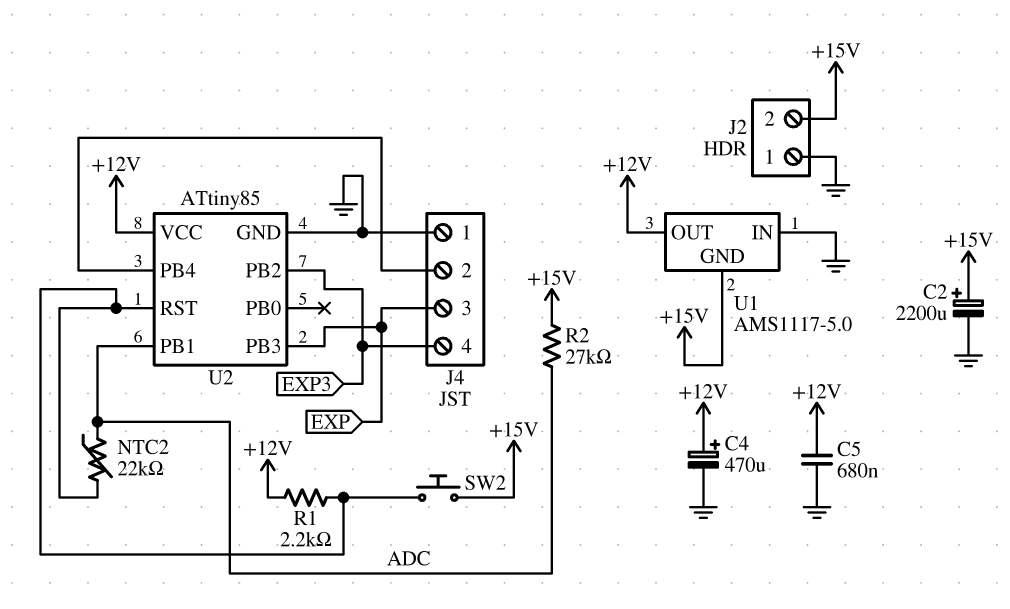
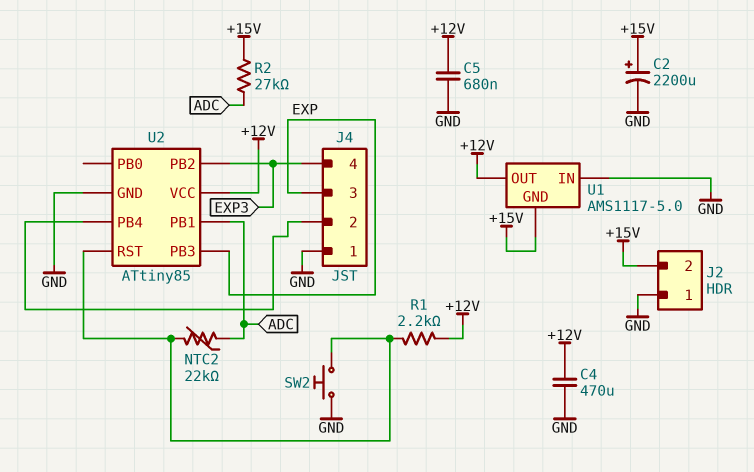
C4: 470uF (plus +12V, minus GND) -> 470uF (+12V, GND)
SW2: button (+15V, U2/RST) -> button (GND, U2/RST)

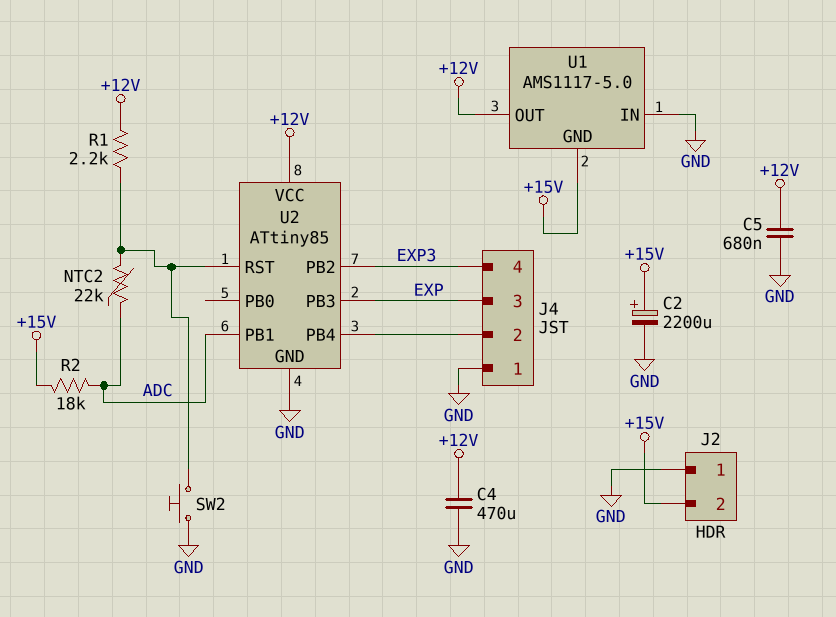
R2: 27k (+15V, ADC) -> 18k (+15V, ADC)

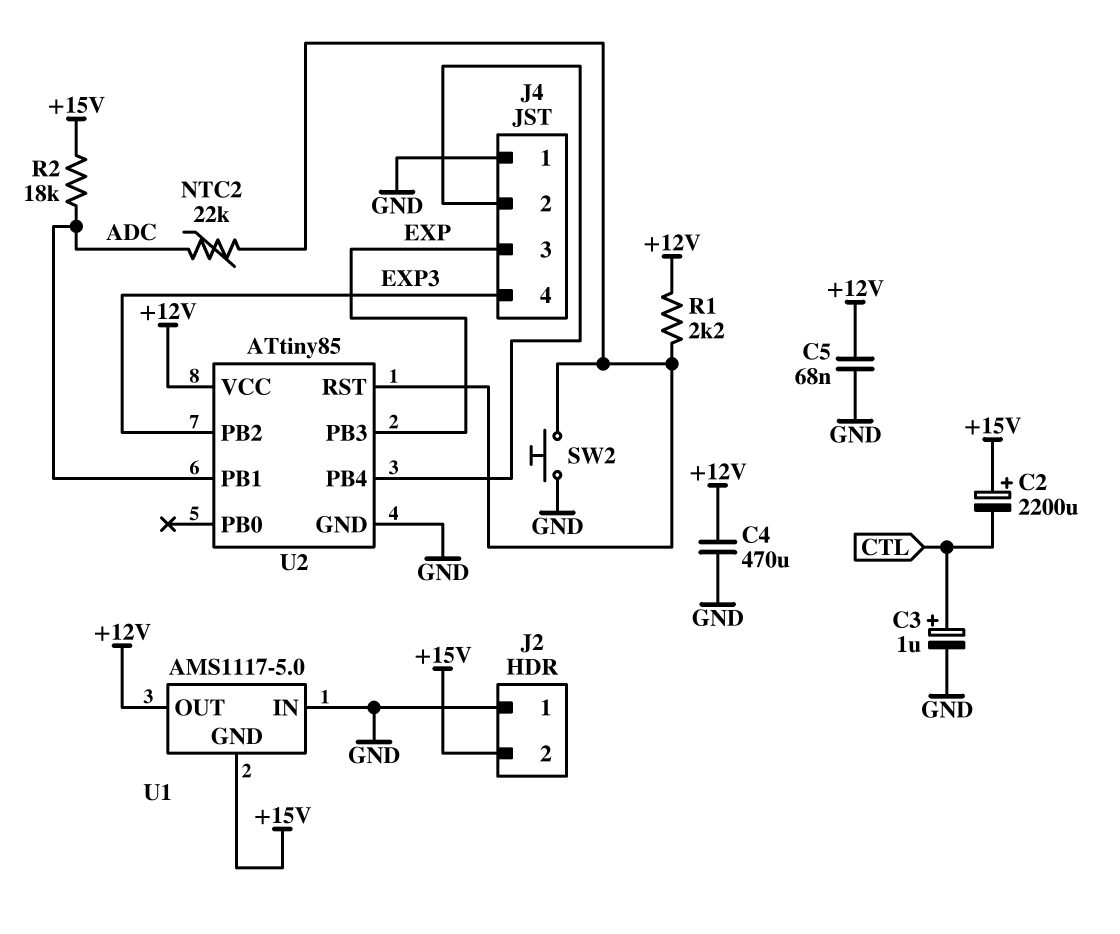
C2: 2200uF (plus +15V, minus GND) -> 2200uF (plus +15V, minus CTL)
C3: none -> 1uF (plus CTL, minus GND)
C5: 680nF (+12V, GND) -> 68nF (+12V, GND)

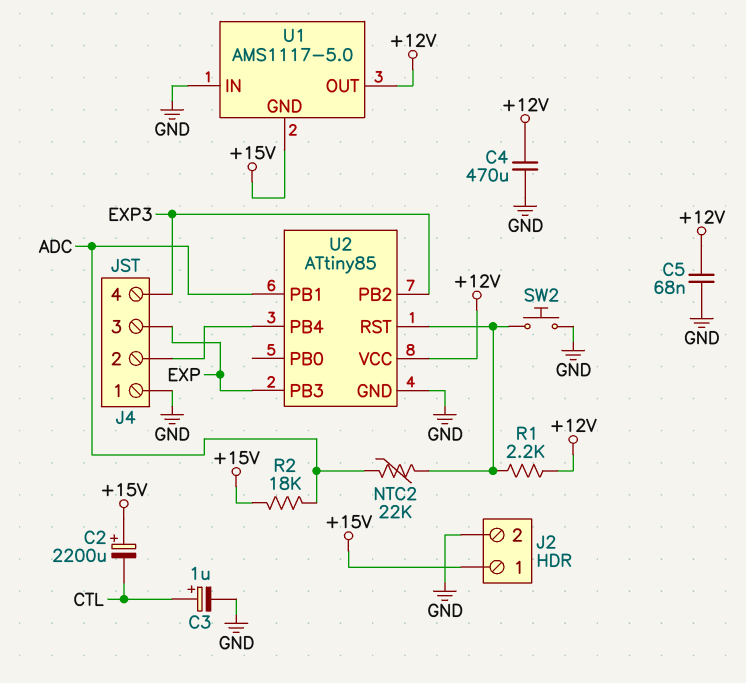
J2 pin 1: GND -> +15V
J2 pin 2: +15V -> GND

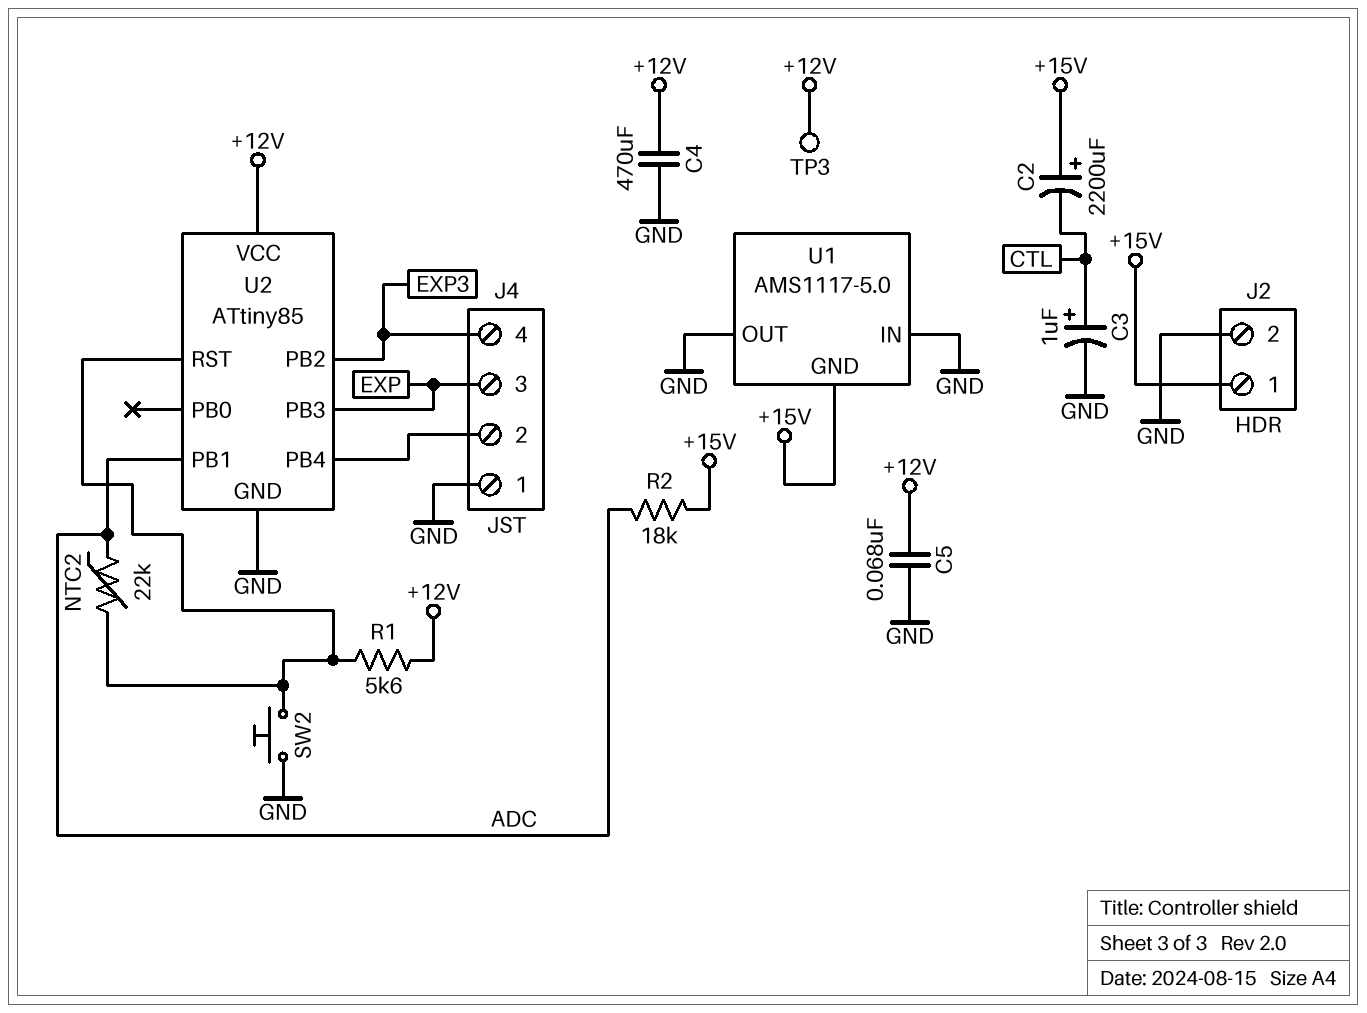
R1: 2.2k (+12V, U2/RST) -> 5.6k (+12V, U2/RST)
TP3: none -> test point (+12V)
U1 pin OUT: +12V -> GND

